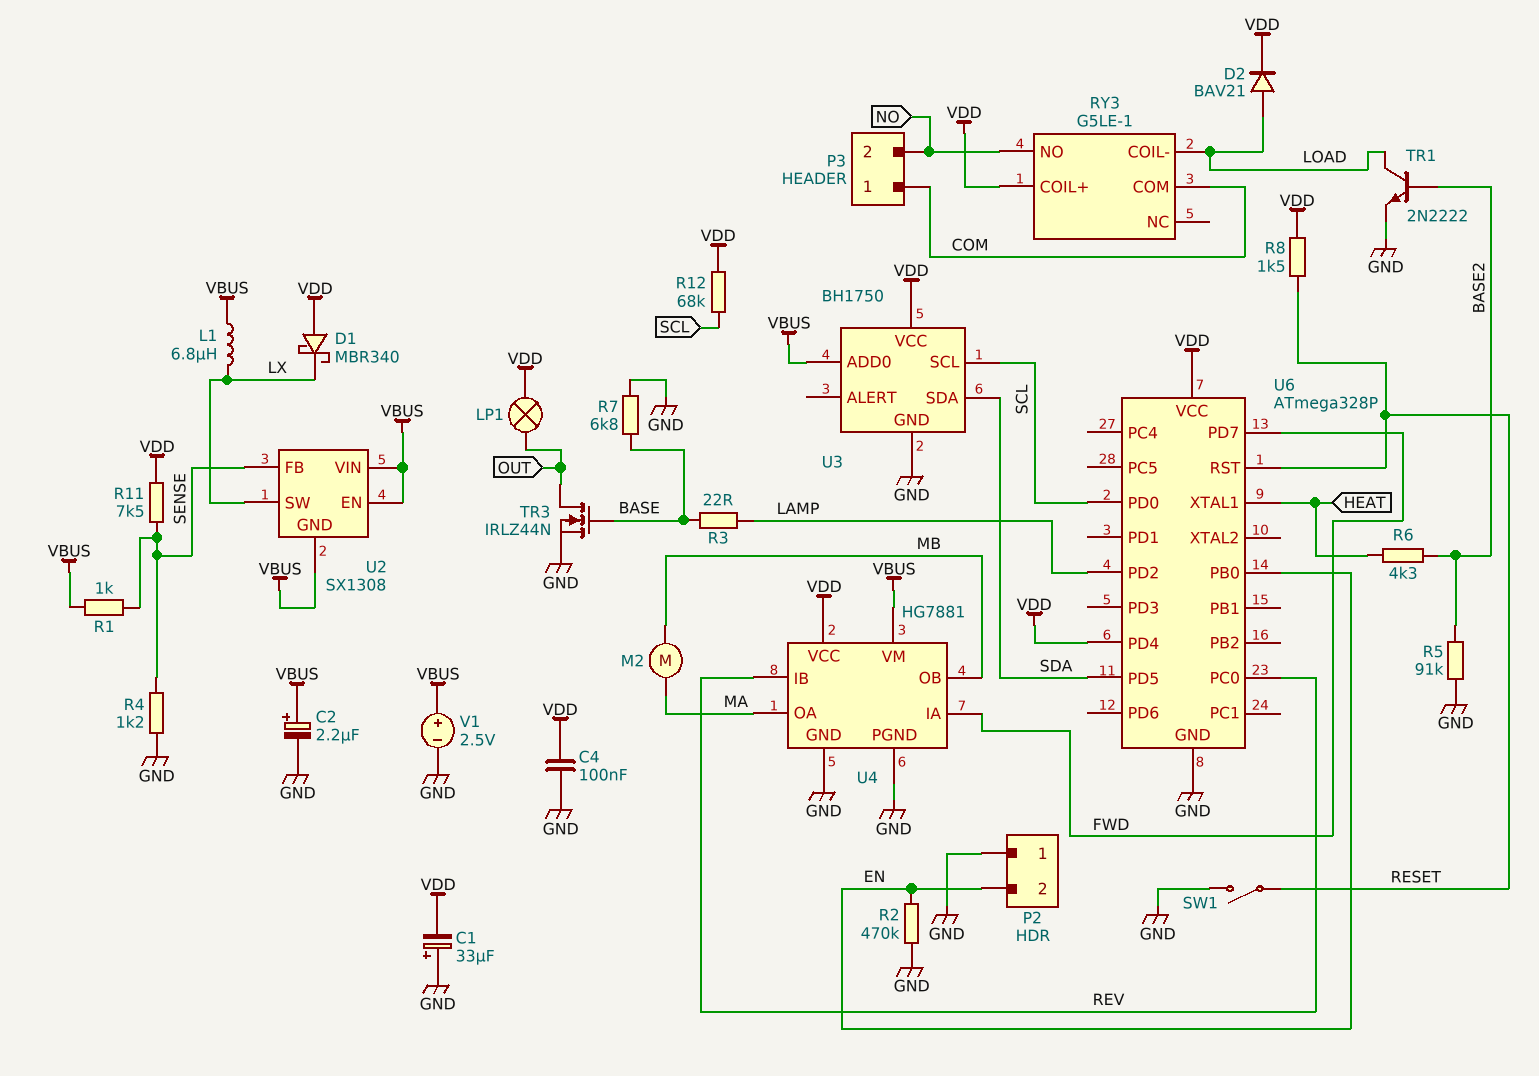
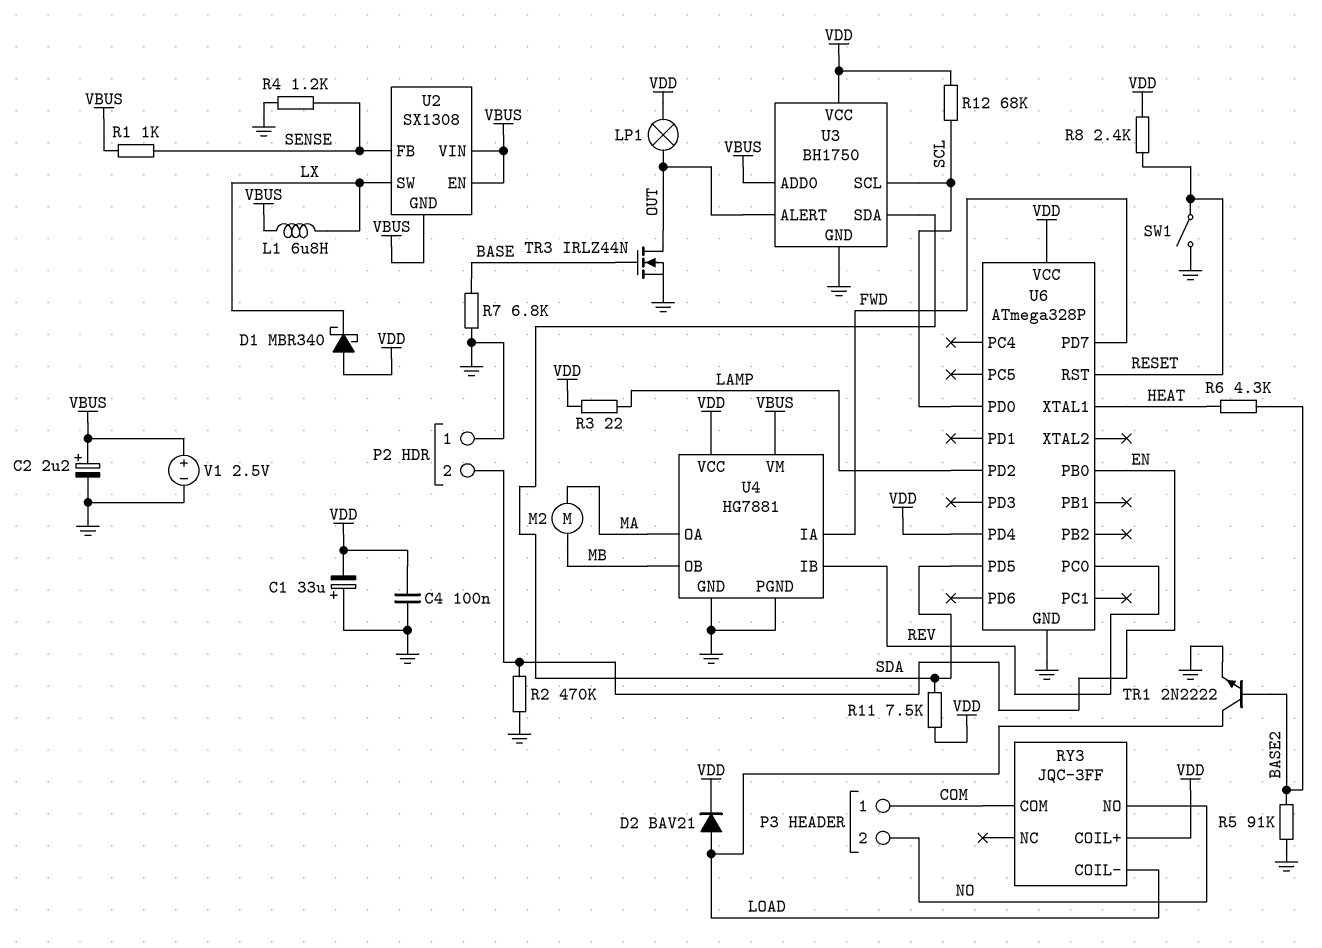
R3: 22 (BASE, LAMP) -> 22 (LAMP, VDD)
R8: 1.5k (RESET, VDD) -> 2.4k (RESET, VDD)
R11: 7.5k (SENSE, VDD) -> 7.5k (SDA, VDD)
RY3: G5LE-1 -> JQC-3FF
U3 pin ALERT: none -> OUT

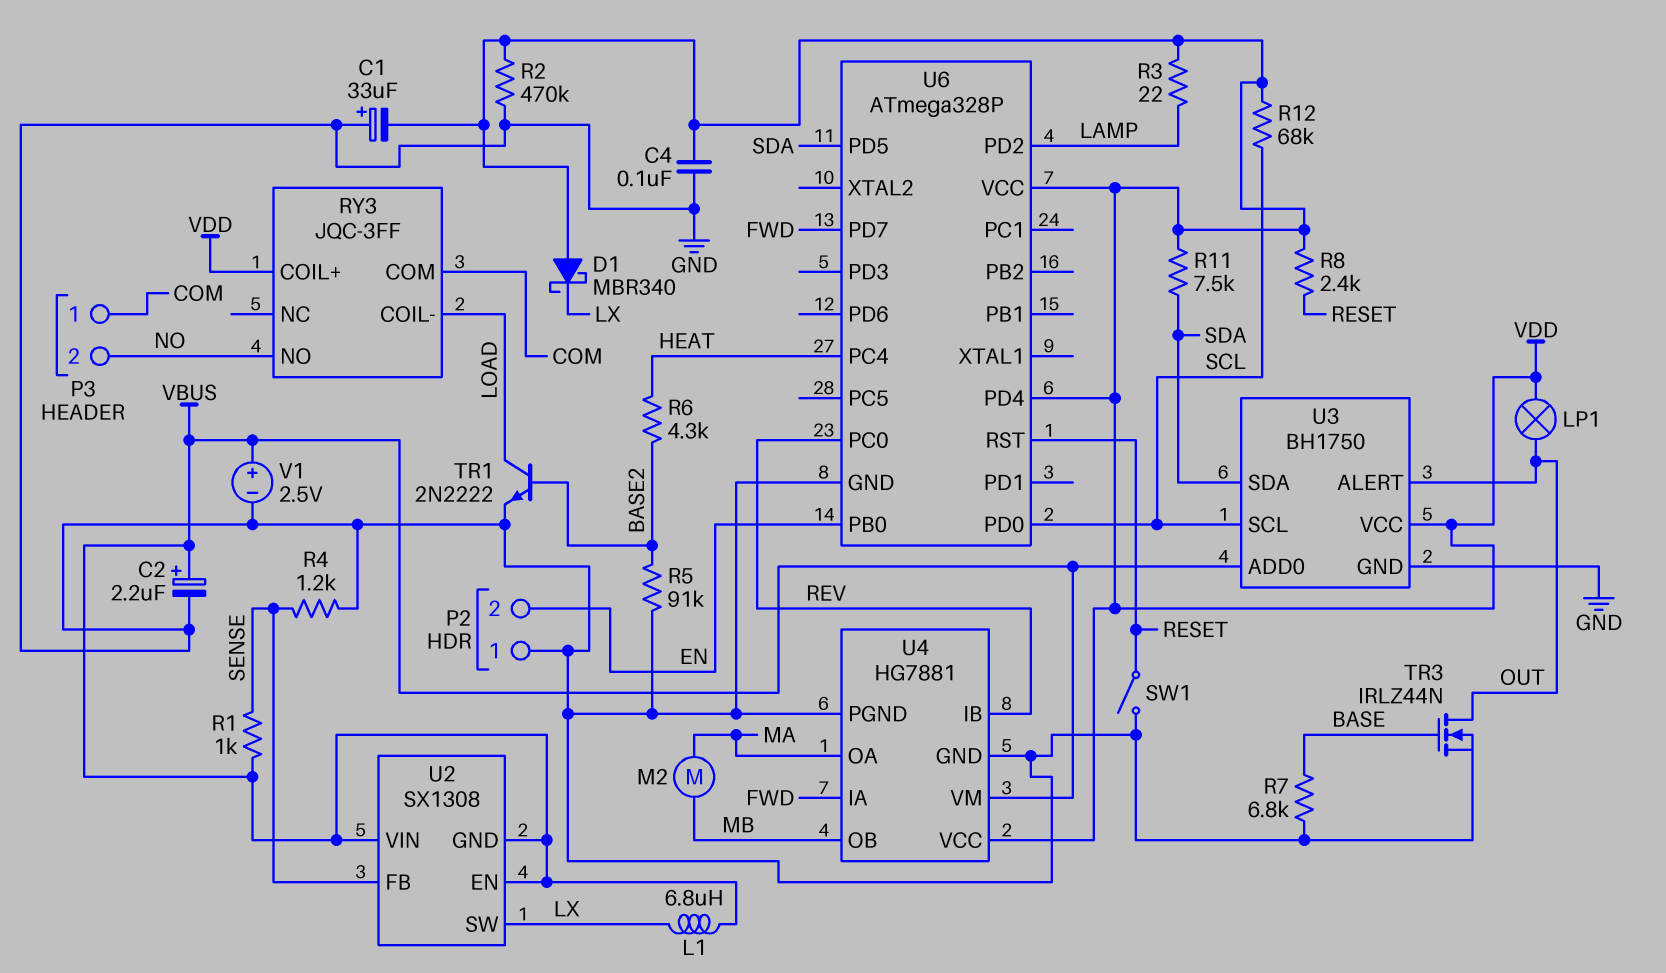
D2: diode BAV21 (A LOAD, K VDD) -> none
R2: 470k (EN, GND) -> 470k (GND, VDD)
U6 pin PC4: none -> HEAT
U6 pin XTAL1: HEAT -> none

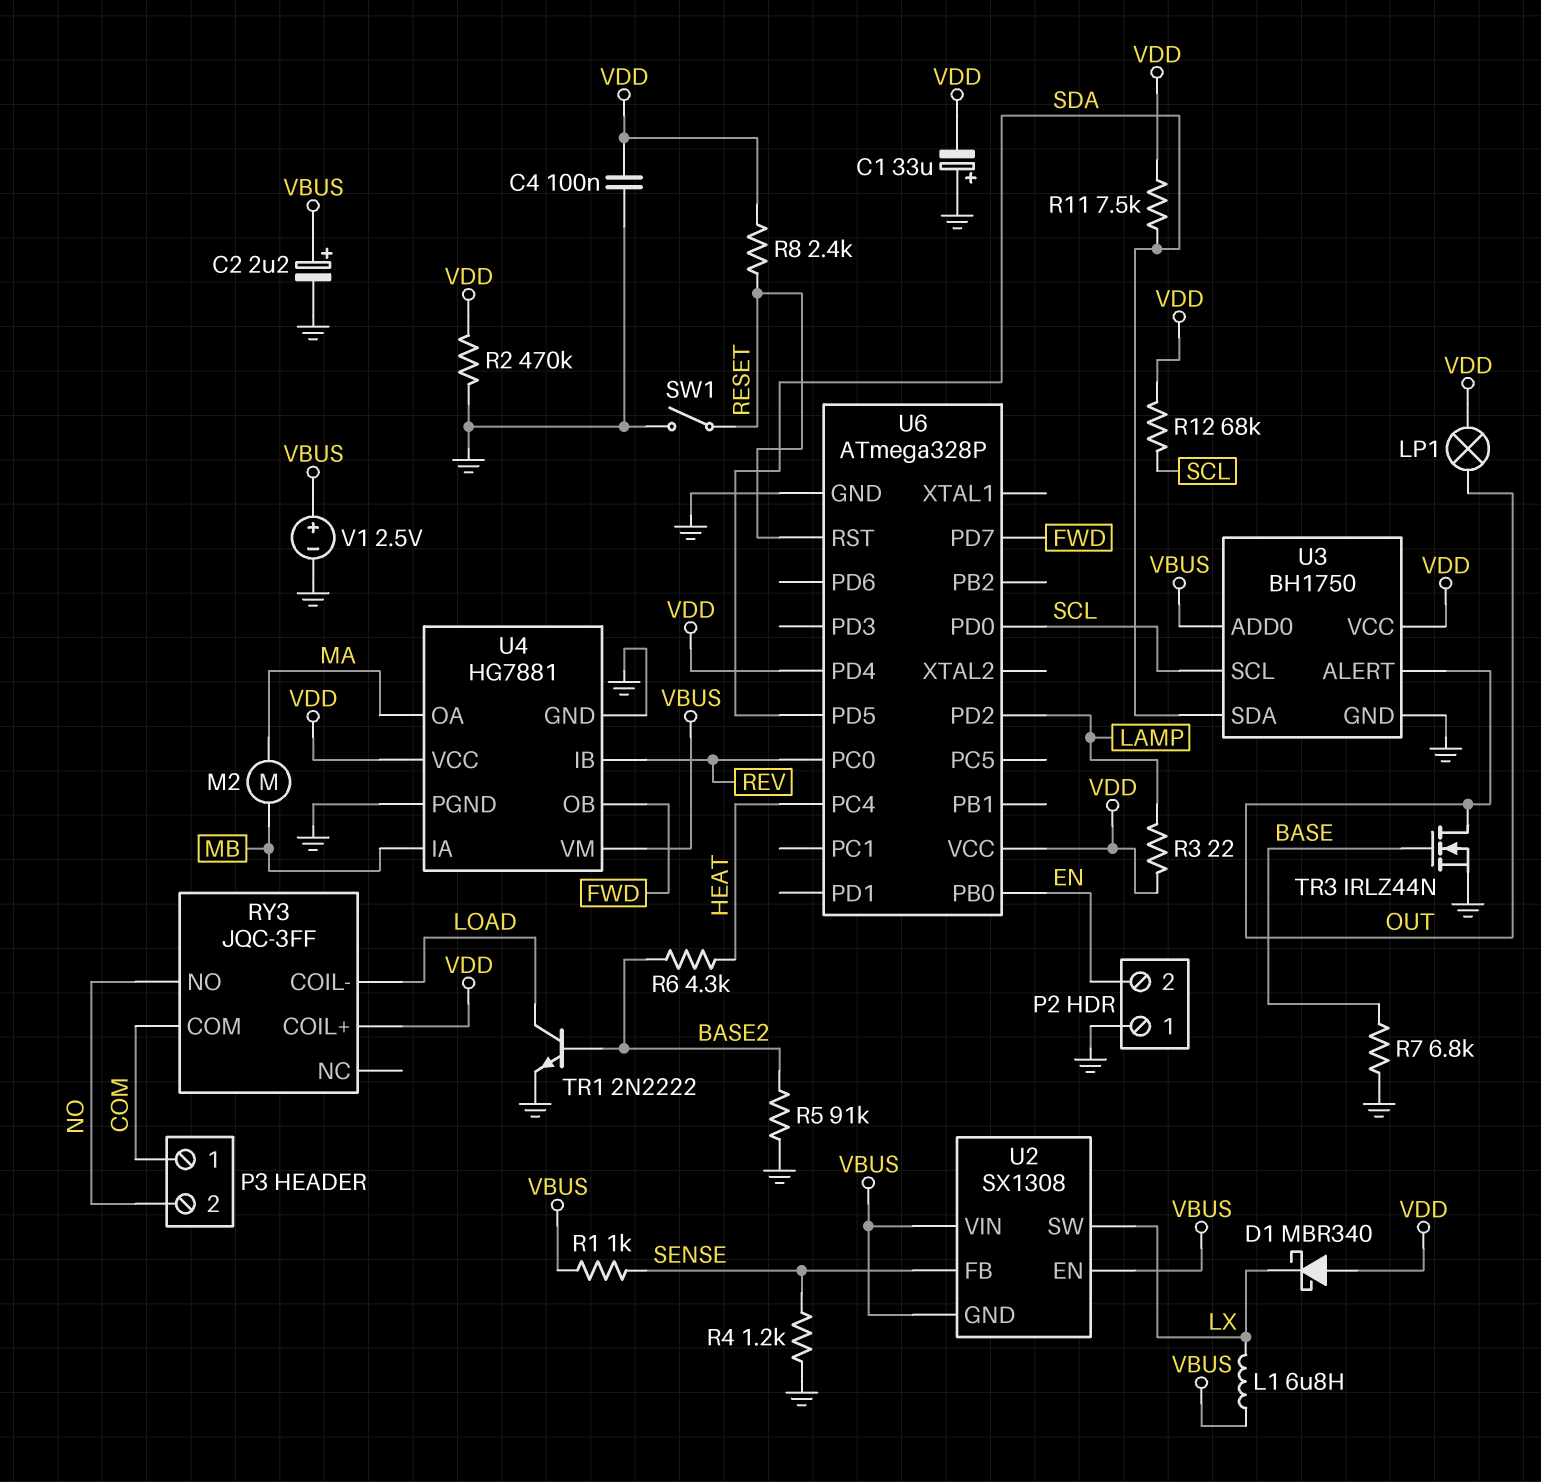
U4 pin IA: FWD -> MB
U4 pin OB: MB -> FWD

